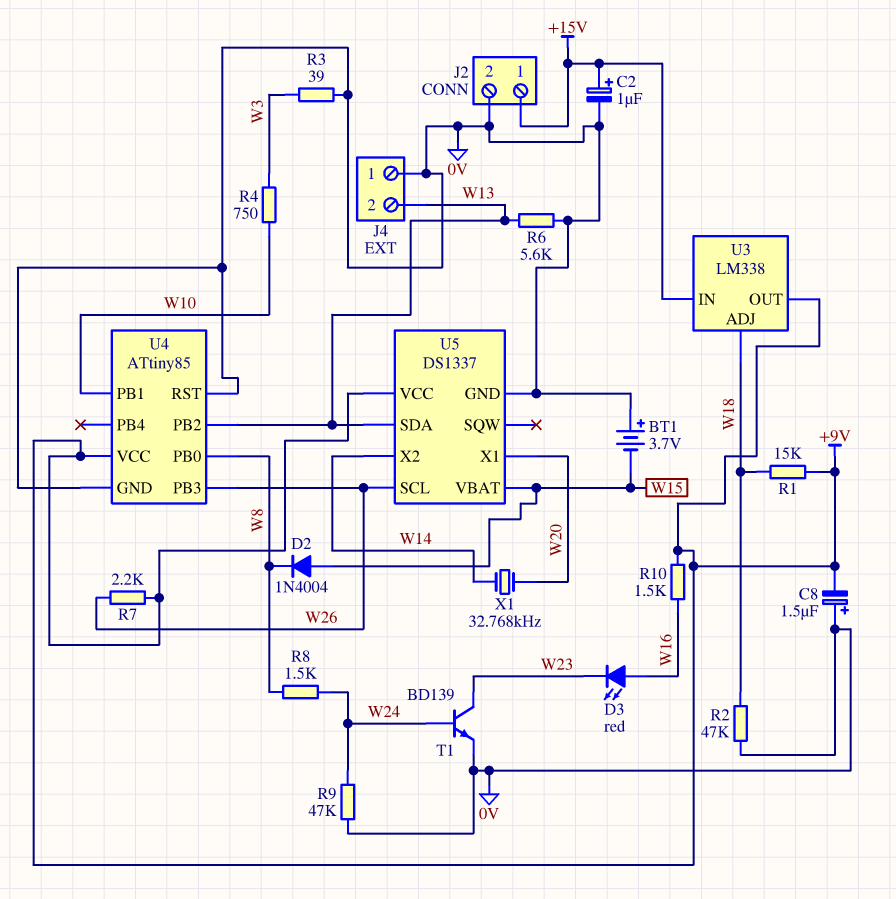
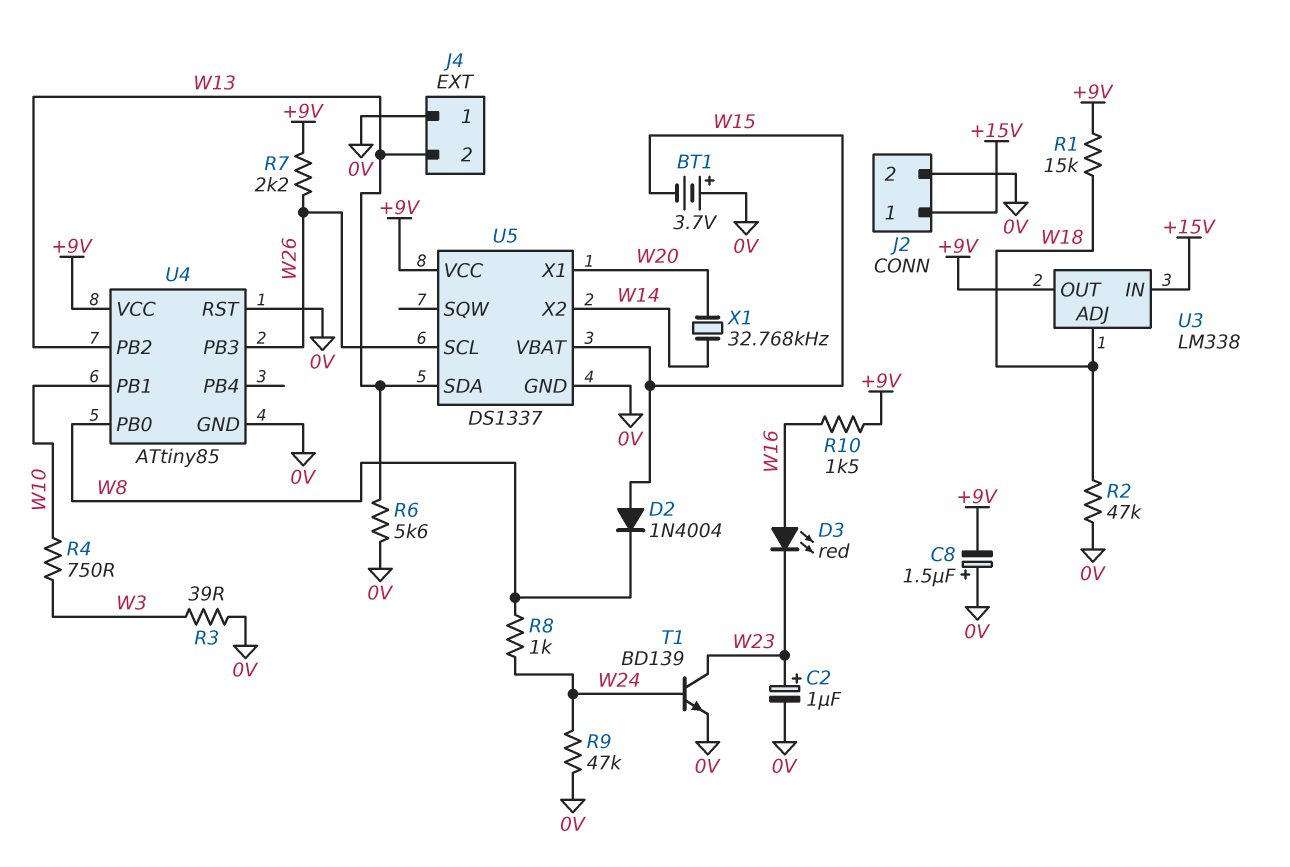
C2: 1uF (plus +15V, minus 0V) -> 1uF (plus W23, minus 0V)
R8: 1.5k (W8, W24) -> 1k (W8, W24)

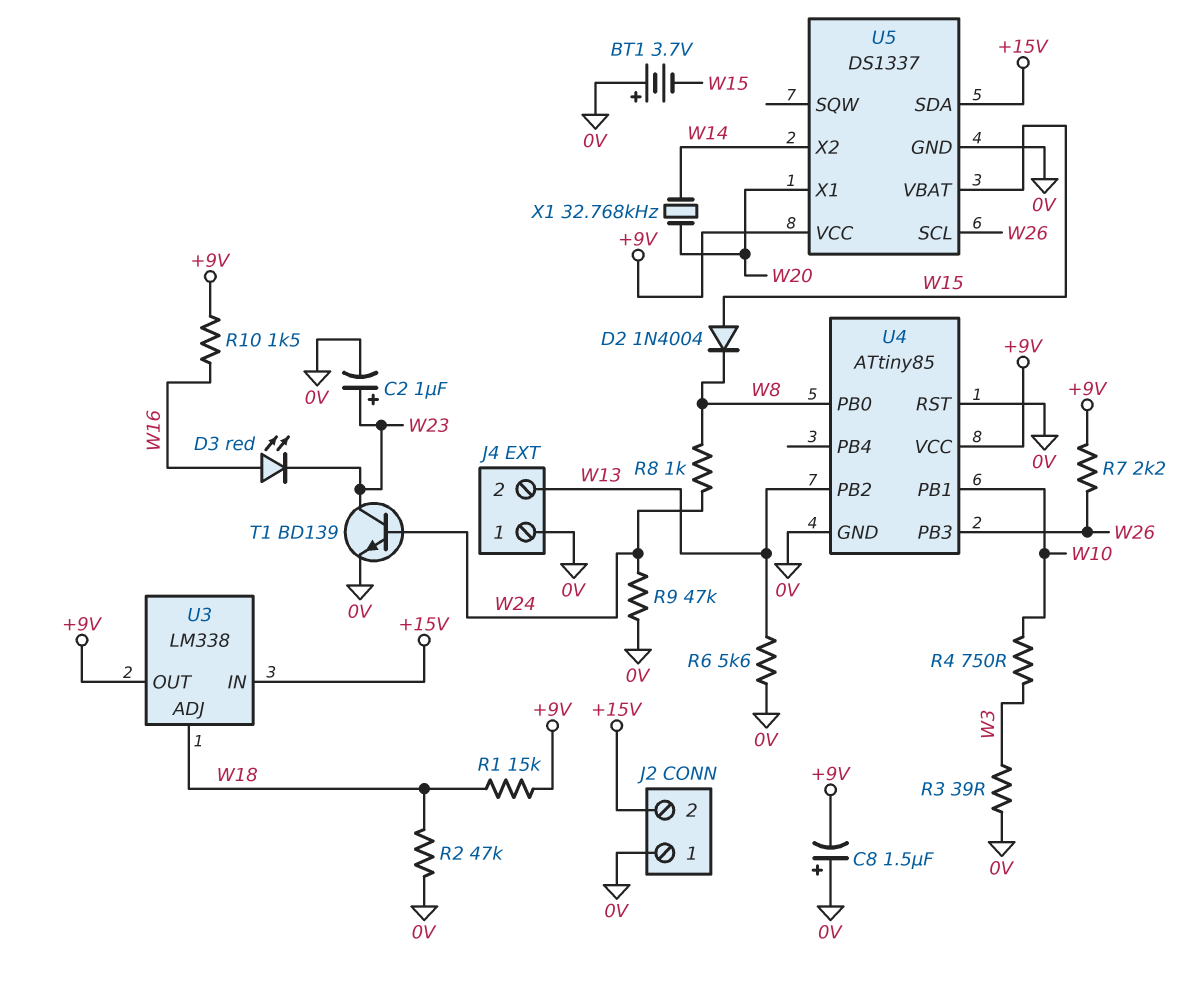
J2 pin 1: +15V -> 0V
J2 pin 2: 0V -> +15V
U5 pin SDA: W13 -> +15V

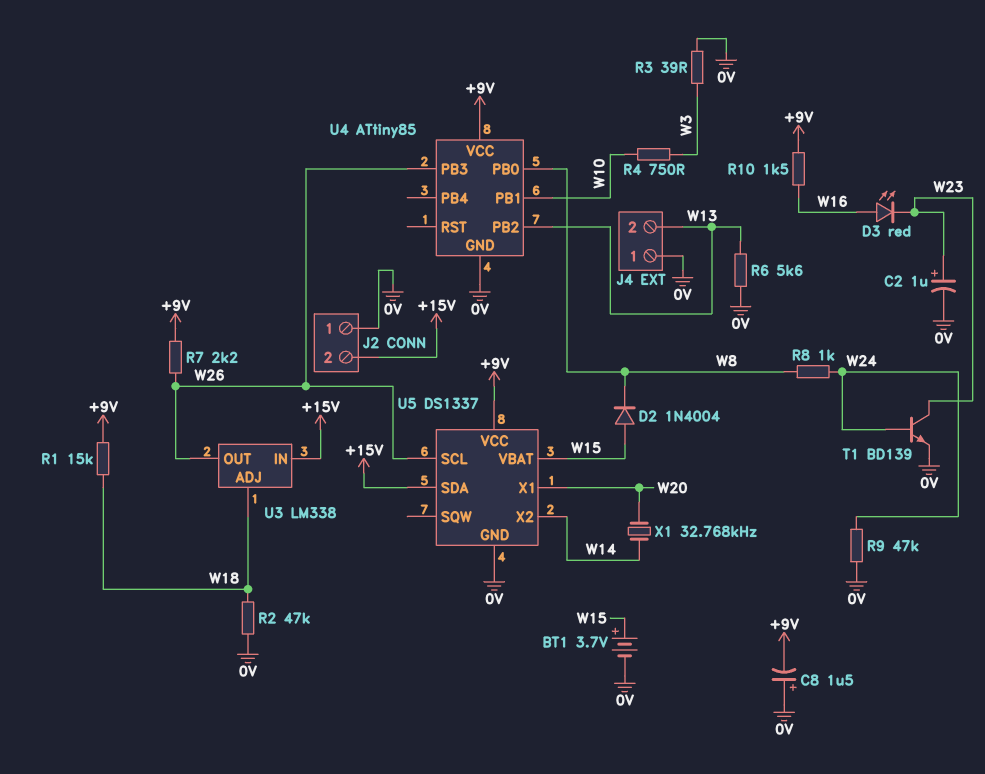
BT1: 3.7V (plus 0V, minus W15) -> 3.7V (plus W15, minus 0V)
U3 pin OUT: +9V -> W26
U4 pin RST: 0V -> none

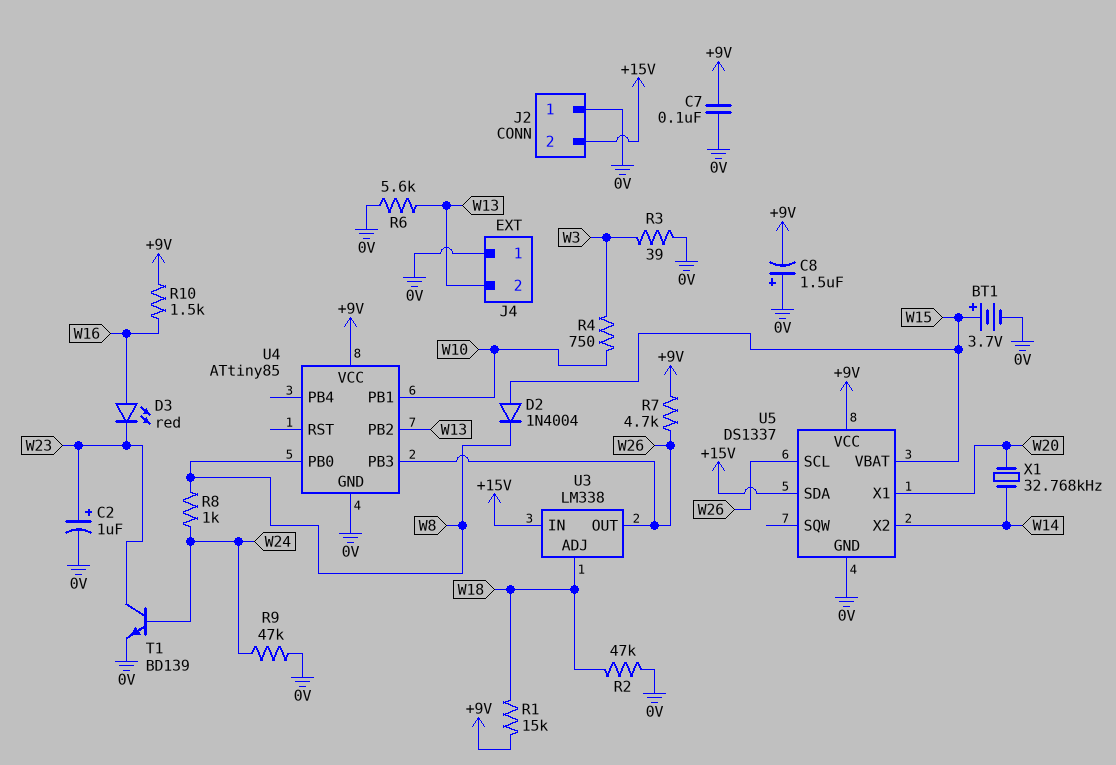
C7: none -> 100nF (+9V, 0V)
R7: 2.2k (+9V, W26) -> 4.7k (+9V, W26)

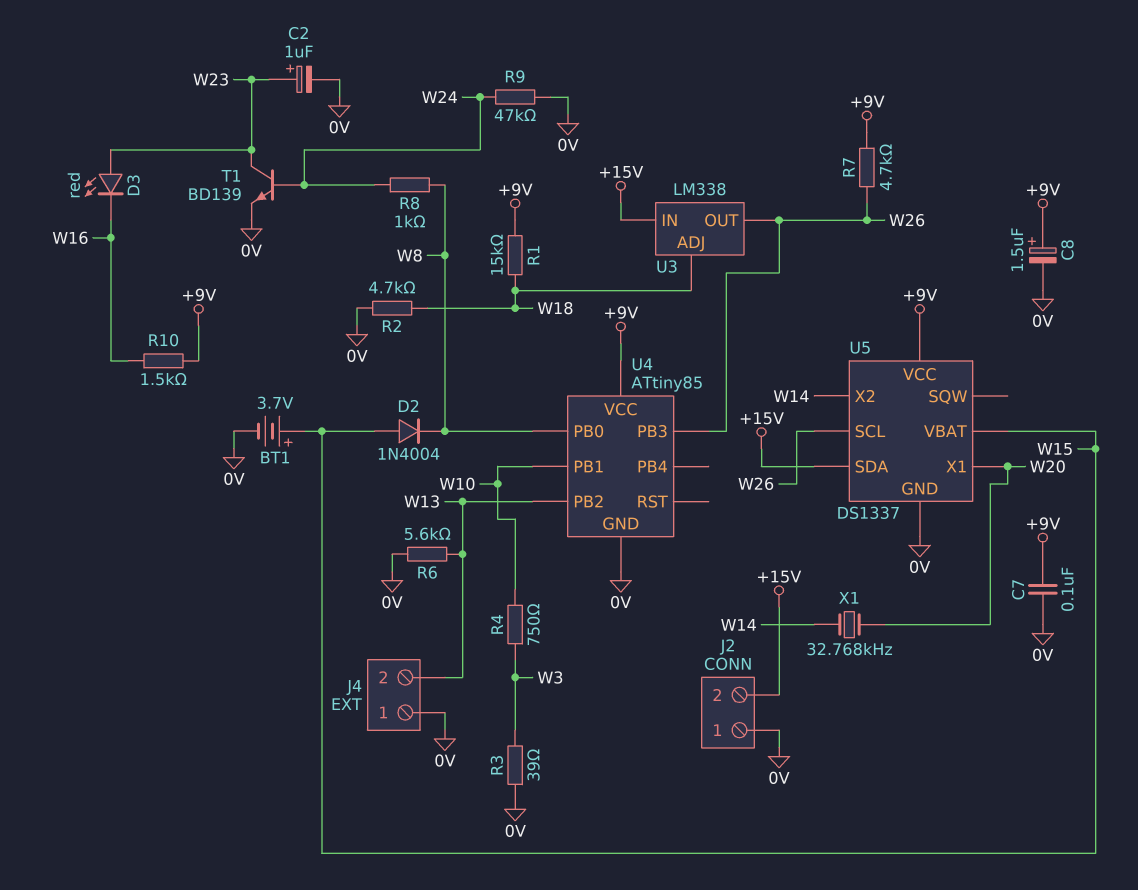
C8: 1.5uF (plus 0V, minus +9V) -> 1.5uF (plus +9V, minus 0V)
D3: LED red (A W16, K W23) -> LED red (A W23, K W16)
R2: 47k (0V, W18) -> 4.7k (0V, W18)

